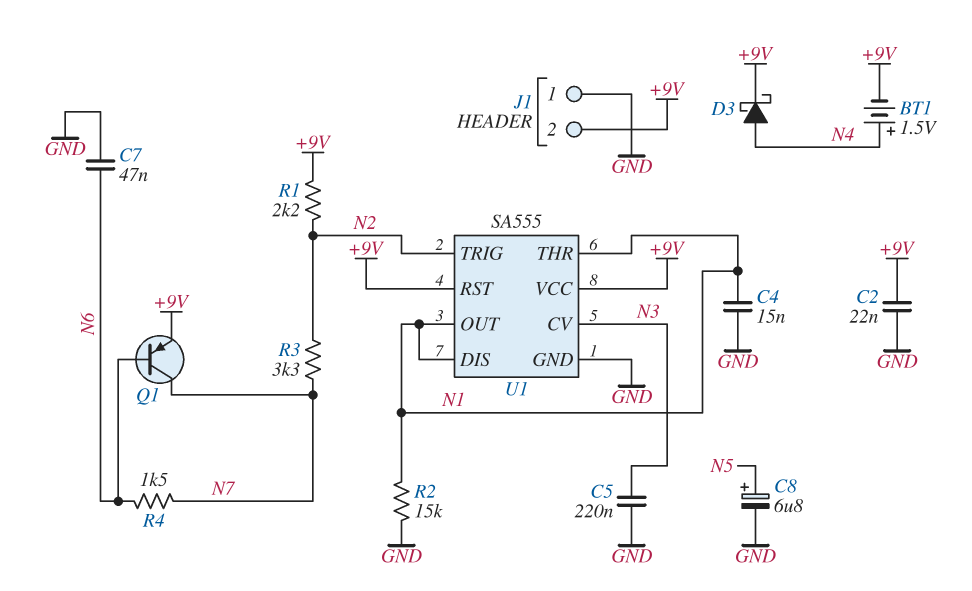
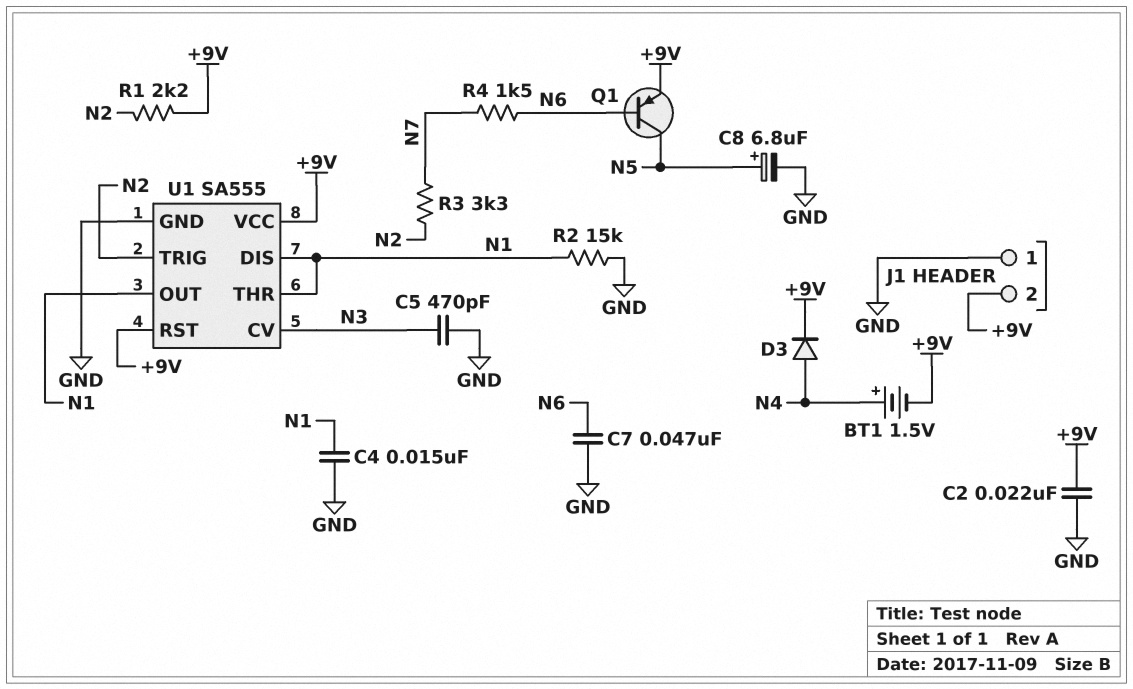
C5: 220nF (GND, N3) -> 470pF (GND, N3)
D3: schottky (A N4, K +9V) -> diode (A N4, K +9V)
Q1: PNP (B N6, C N7, E +9V) -> PNP (B N6, C N5, E +9V)

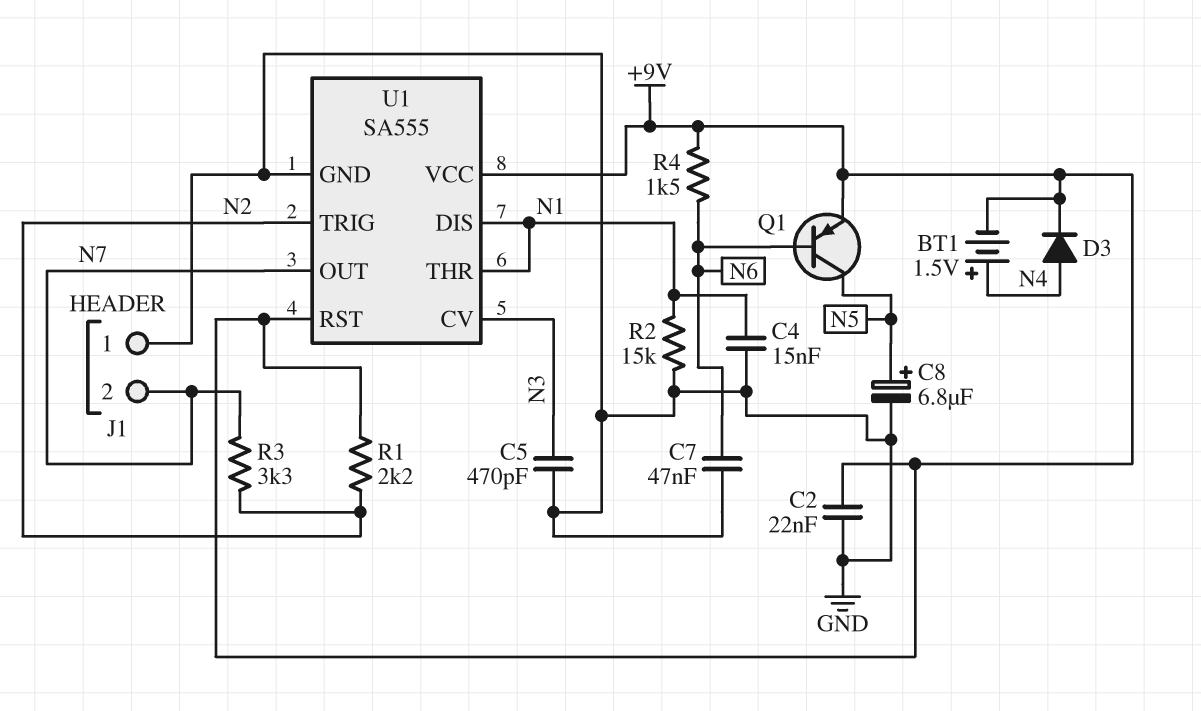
J1 pin 2: +9V -> N7
R4: 1.5k (N6, N7) -> 1.5k (+9V, N6)
U1 pin OUT: N1 -> N7

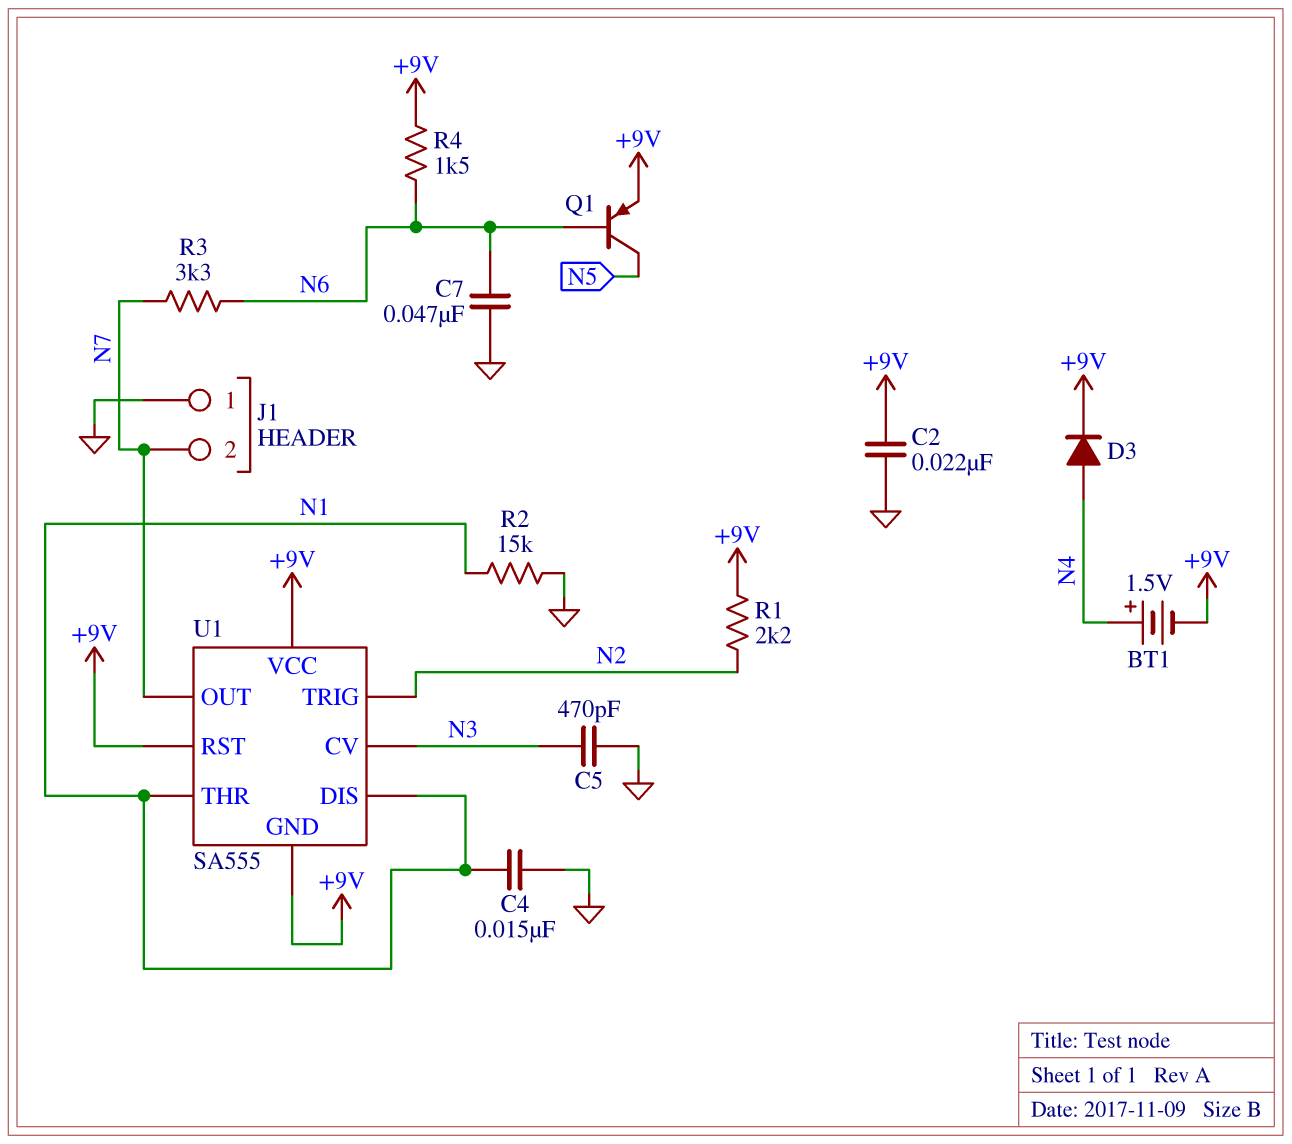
C8: 6.8uF (plus N5, minus GND) -> none
R3: 3.3k (N2, N7) -> 3.3k (N6, N7)
U1 pin GND: GND -> +9V

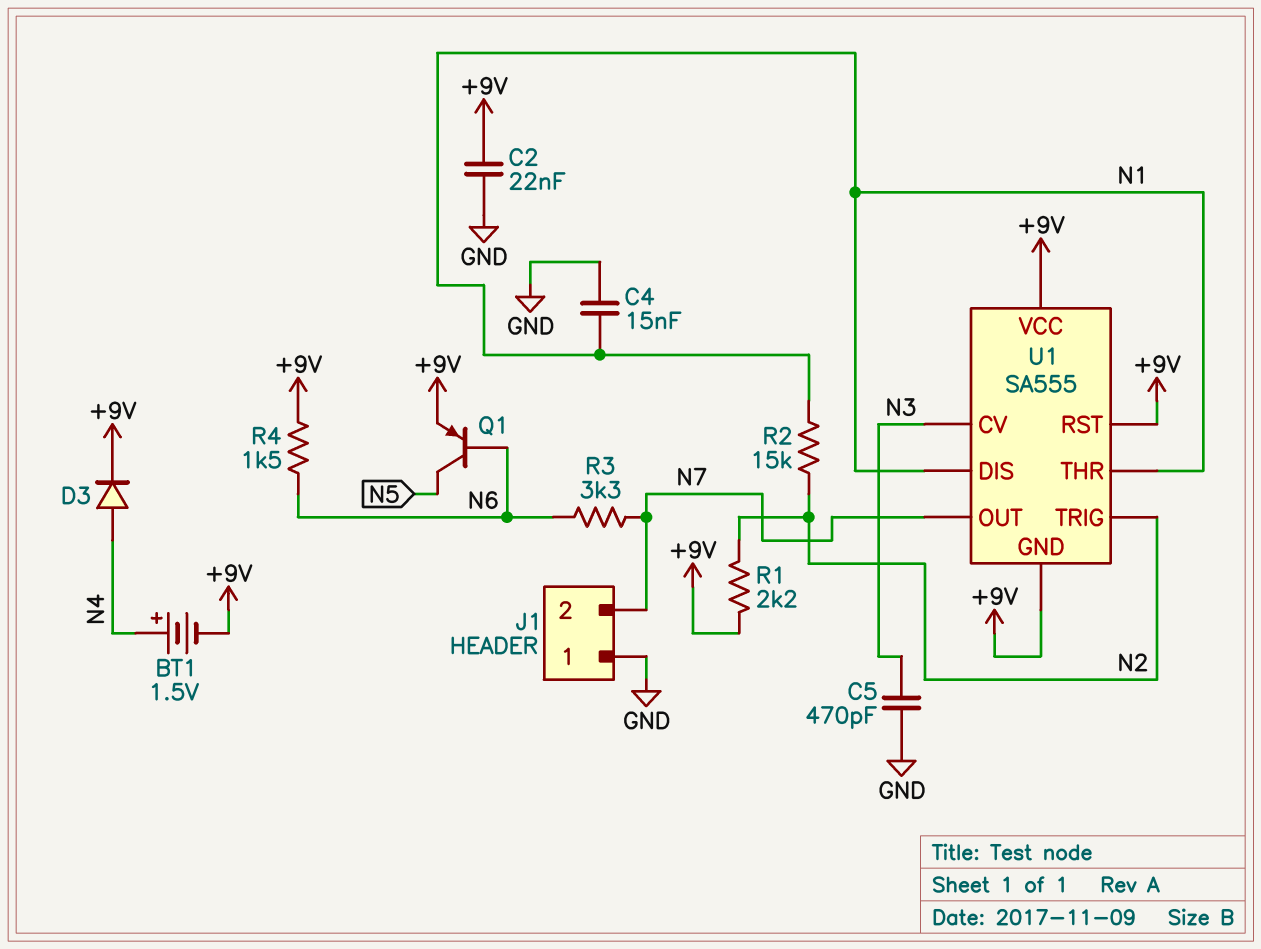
C7: 47nF (GND, N6) -> none
R2: 15k (GND, N1) -> 15k (N1, N2)

